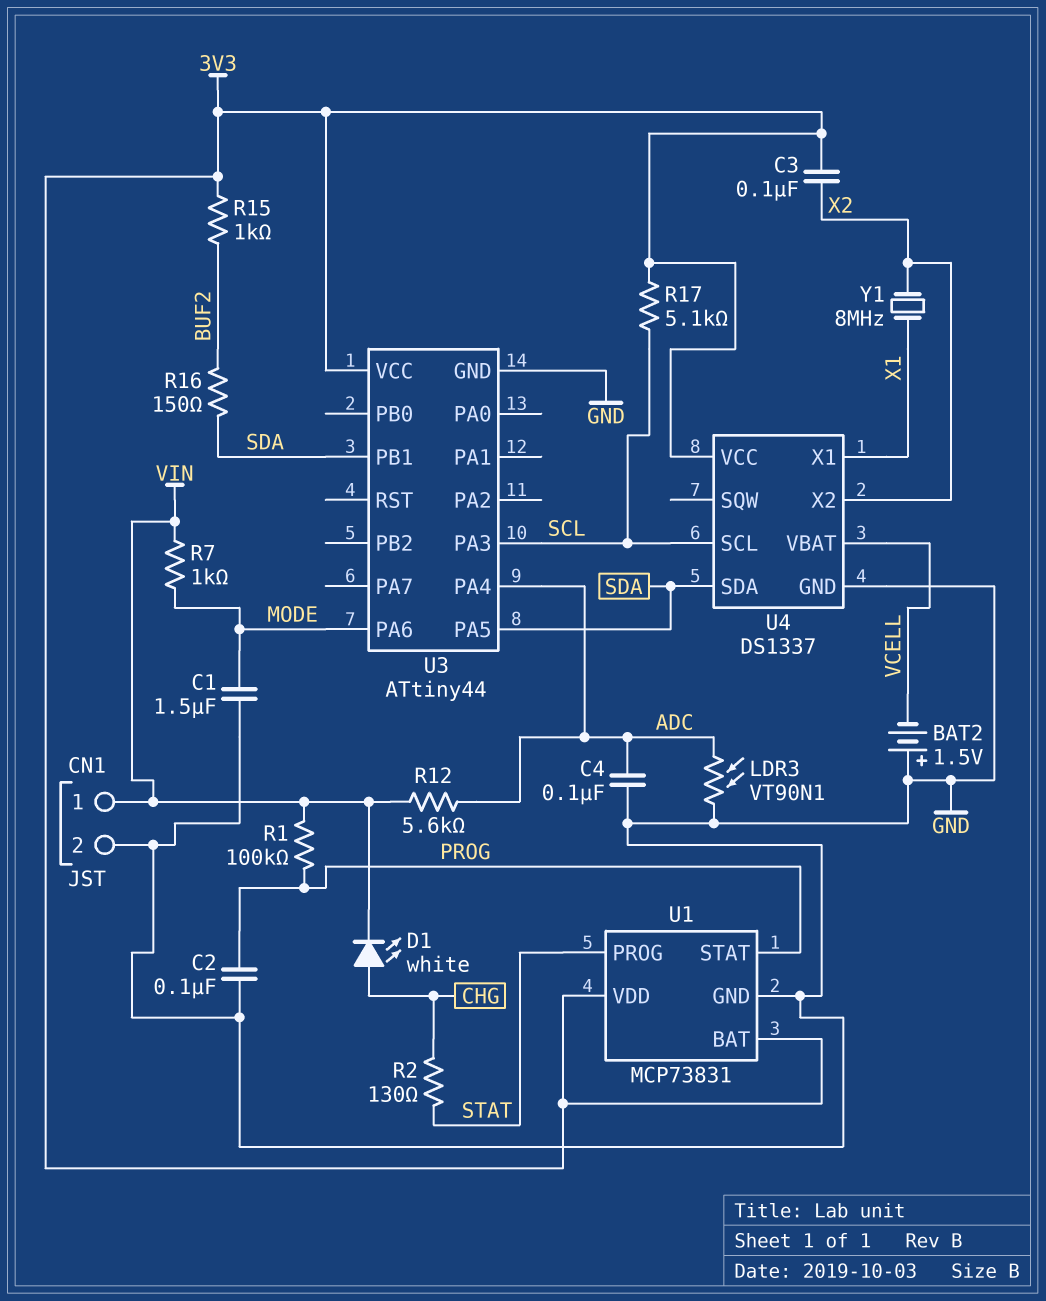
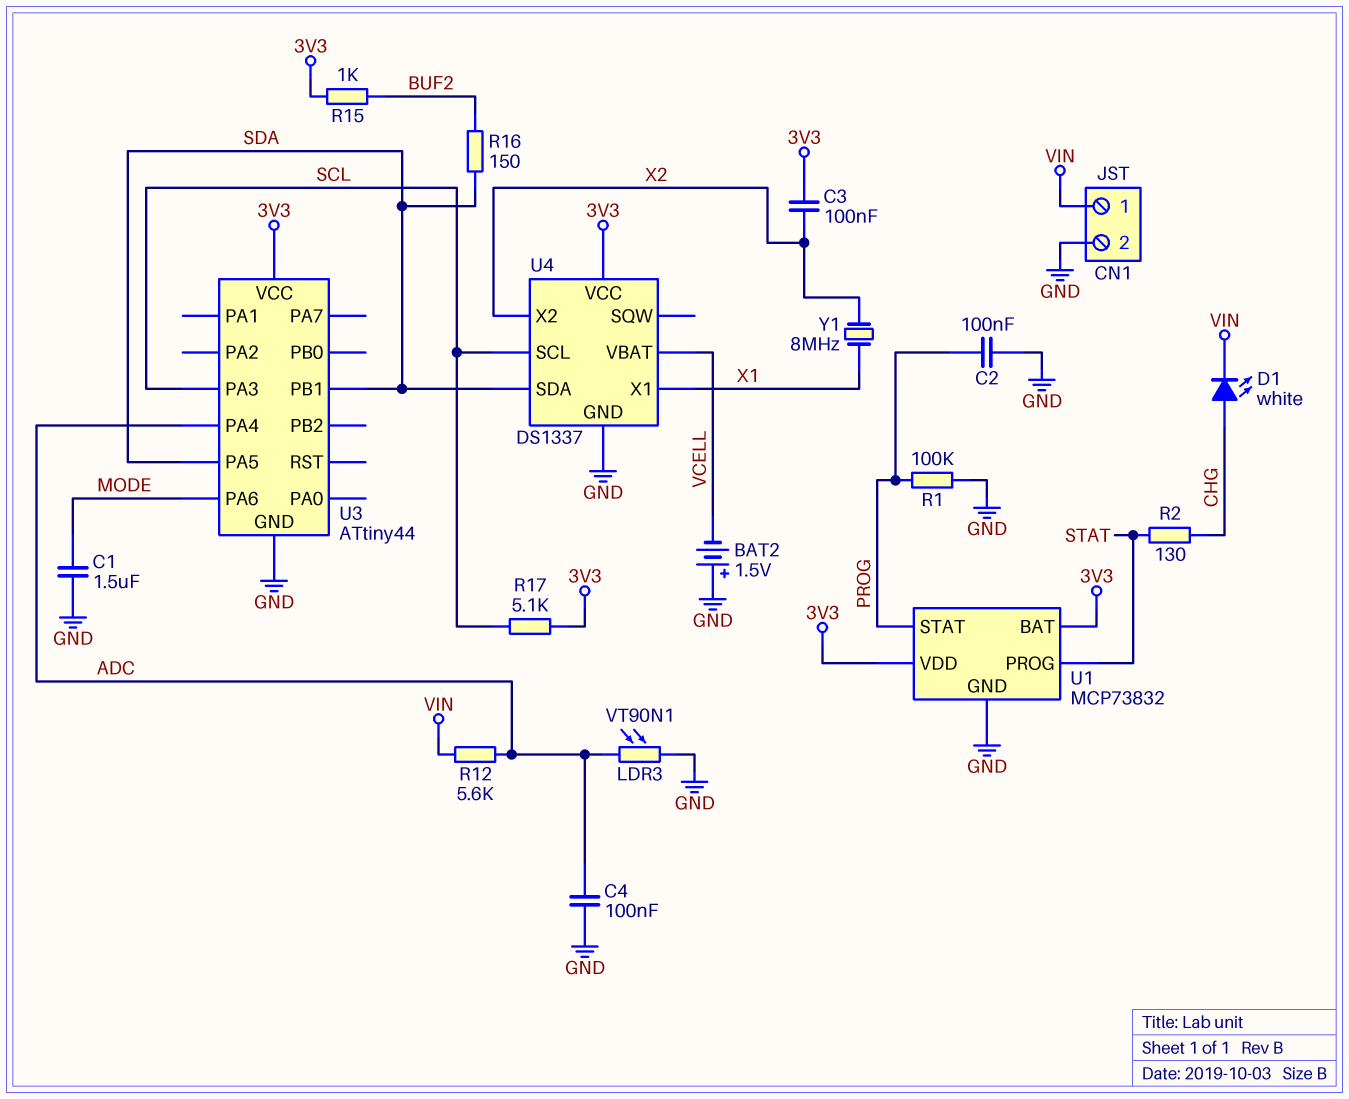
R1: 100k (PROG, VIN) -> 100k (GND, PROG)
R7: 1k (MODE, VIN) -> none
U1: MCP73831 -> MCP73832

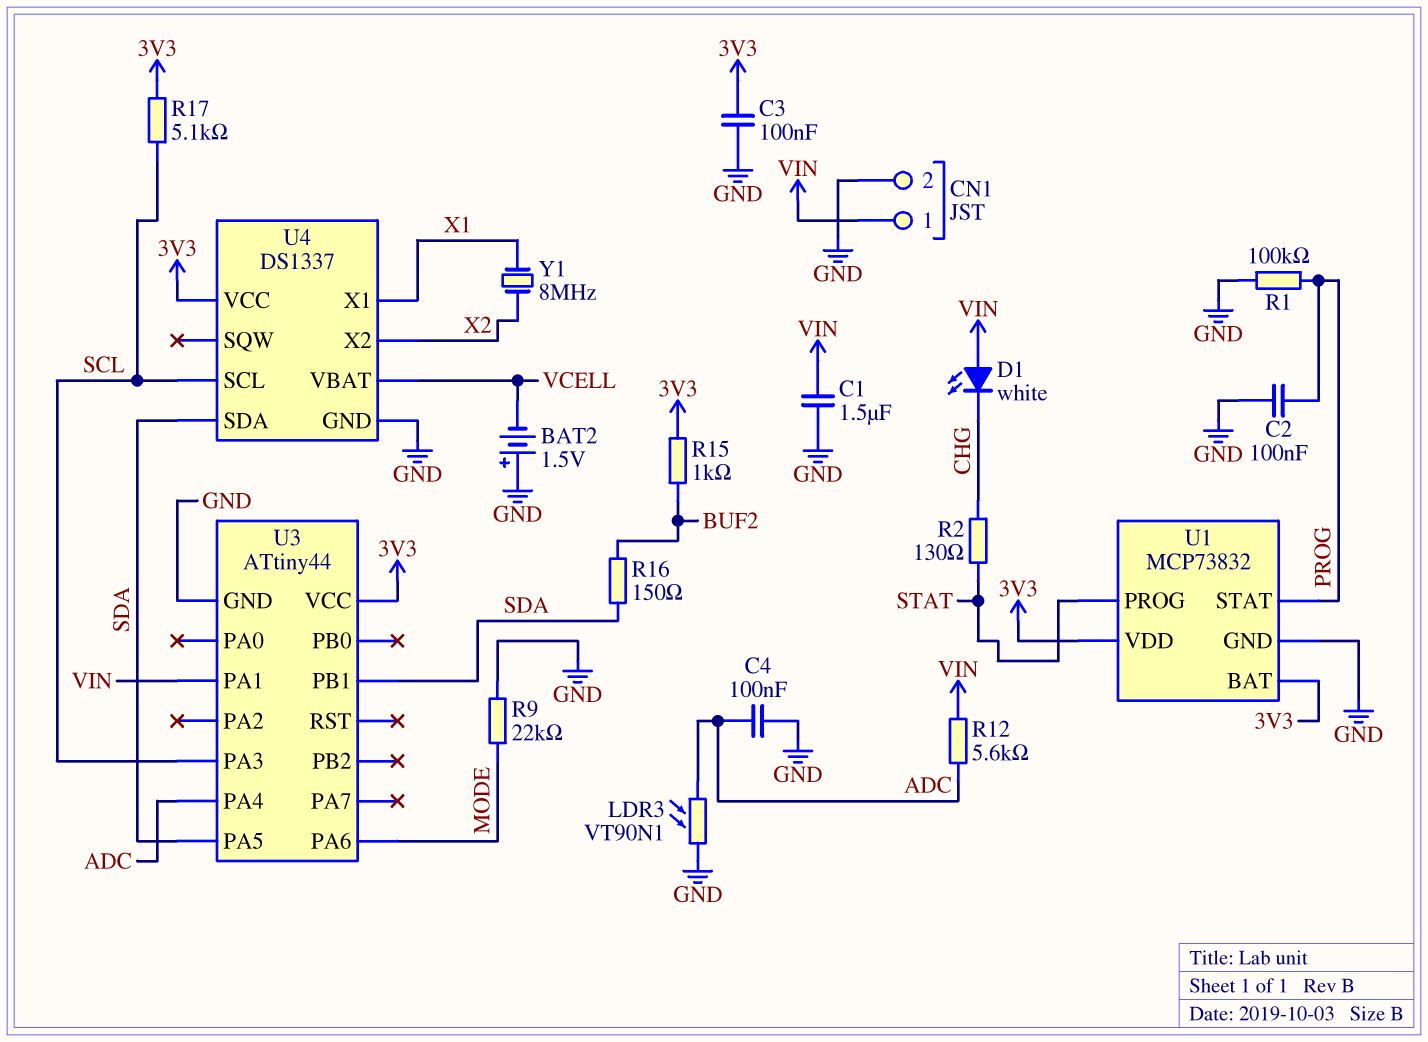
C1: 1.5uF (GND, MODE) -> 1.5uF (GND, VIN)
C3: 100nF (3V3, X2) -> 100nF (3V3, GND)
D1: LED white (A CHG, K VIN) -> LED white (A VIN, K CHG)
R9: none -> 22k (GND, MODE)
U3 pin PA1: none -> VIN

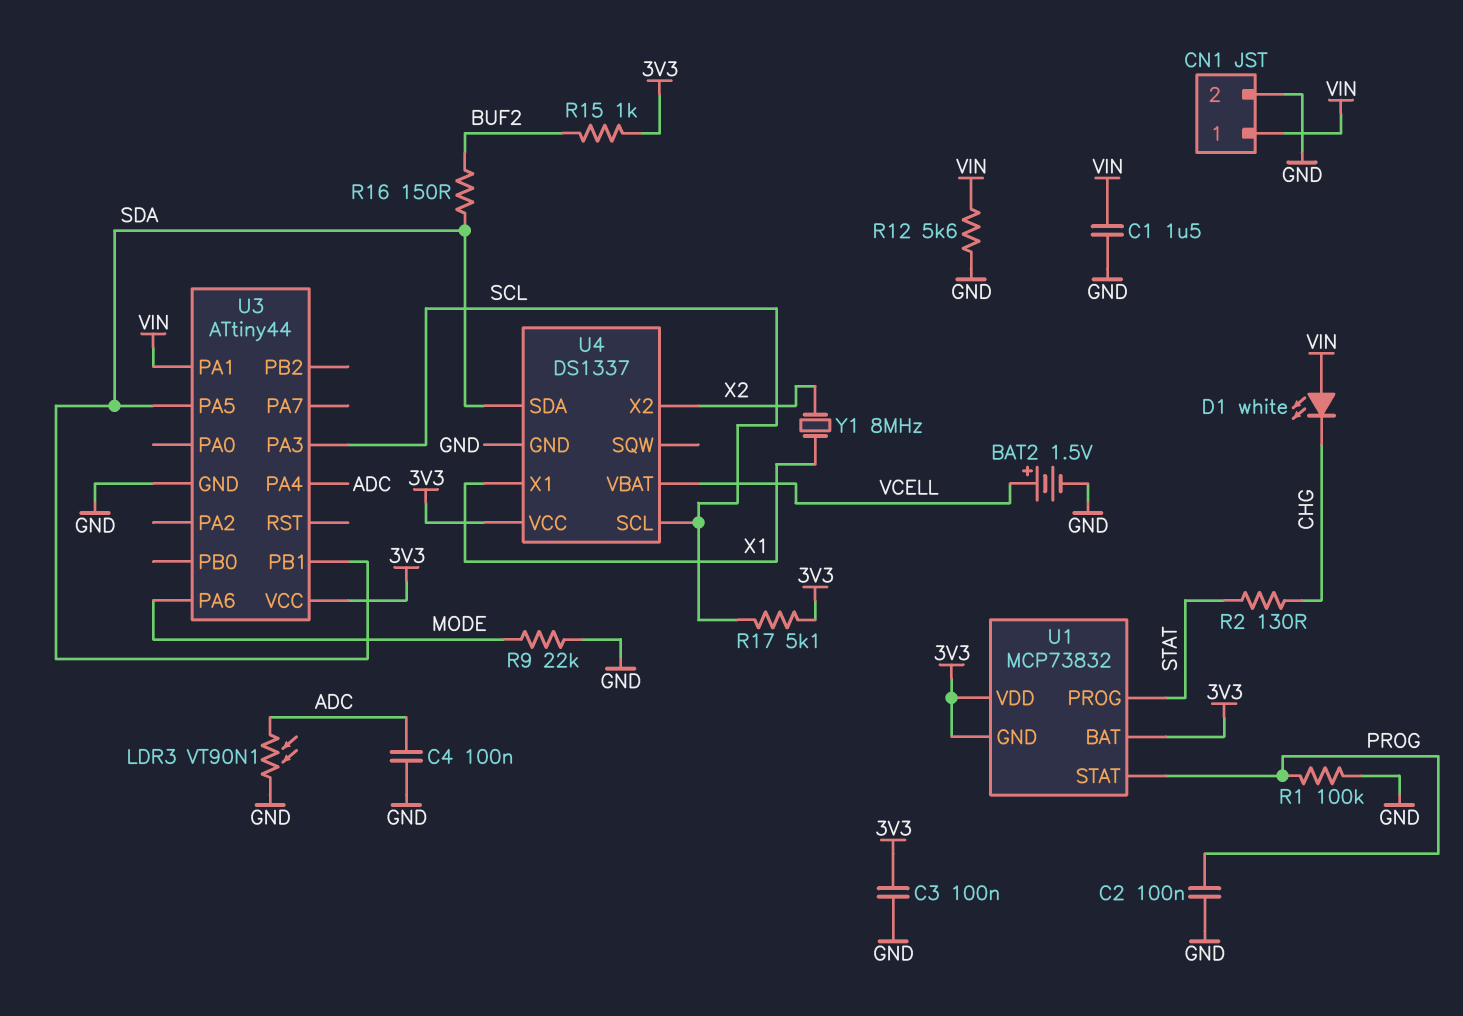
BAT2: 1.5V (plus GND, minus VCELL) -> 1.5V (plus VCELL, minus GND)
R12: 5.6k (ADC, VIN) -> 5.6k (GND, VIN)
U1 pin GND: GND -> 3V3

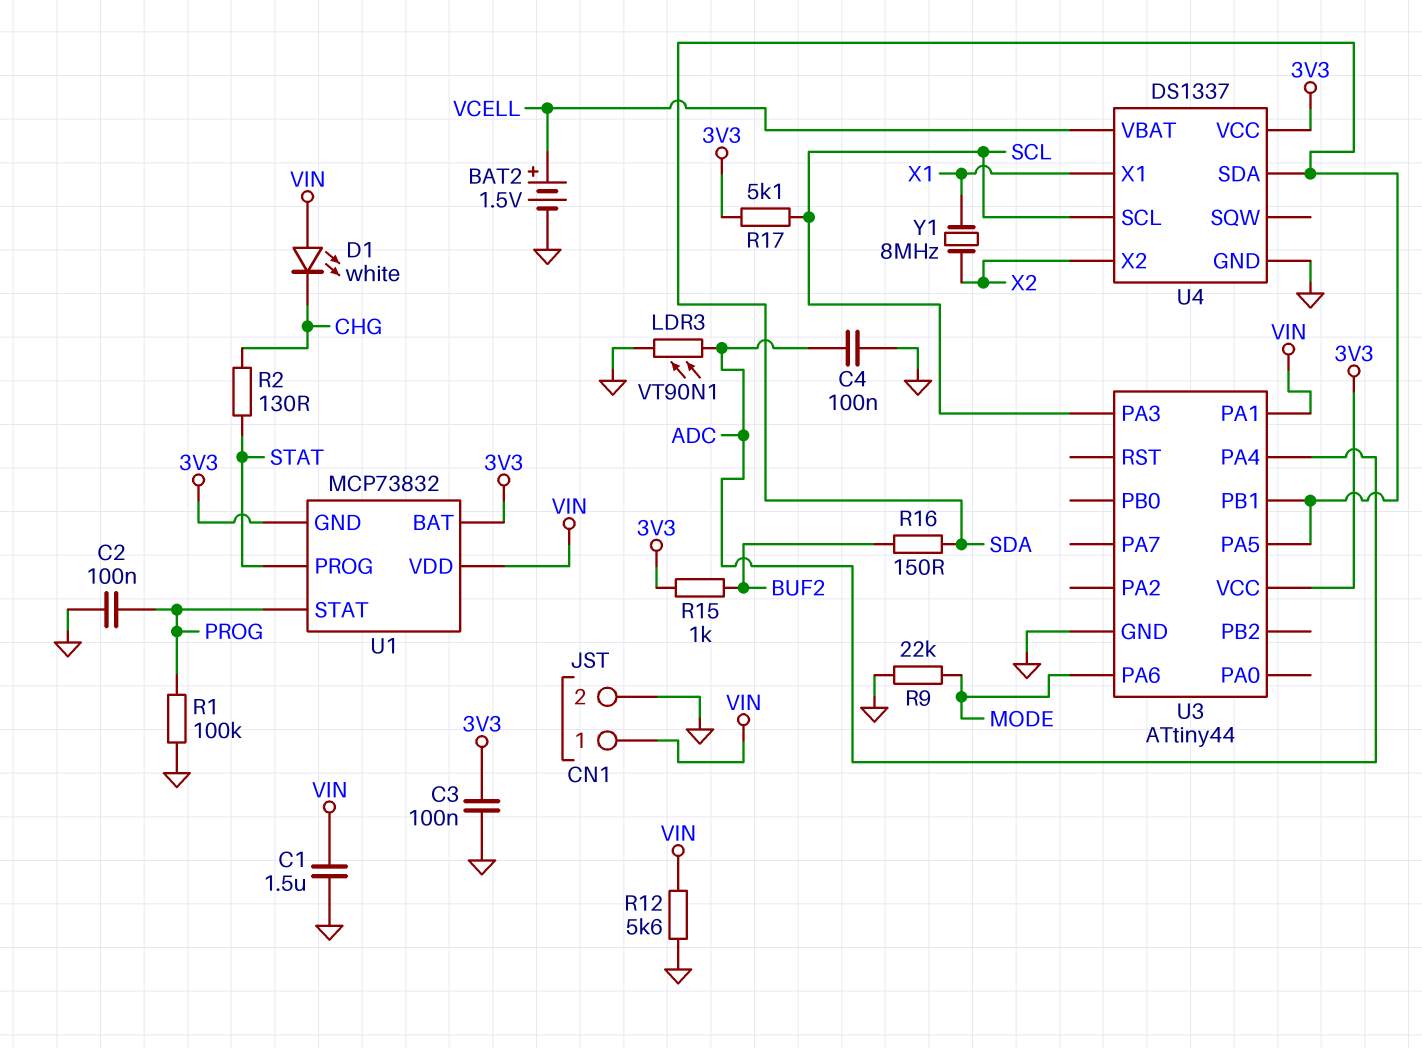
U1 pin VDD: 3V3 -> VIN

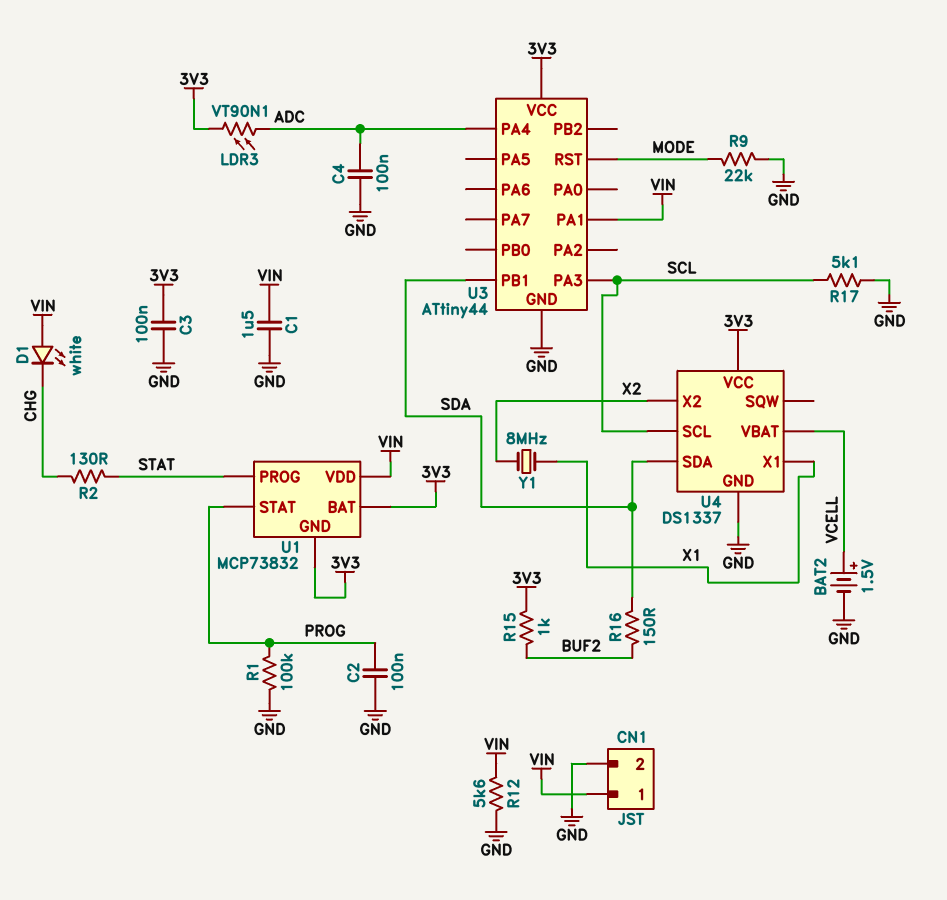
LDR3: VT90N1 (ADC, GND) -> VT90N1 (3V3, ADC)
R17: 5.1k (3V3, SCL) -> 5.1k (GND, SCL)
U3 pin PA5: SDA -> none
U3 pin PA6: MODE -> none
U3 pin RST: none -> MODE

